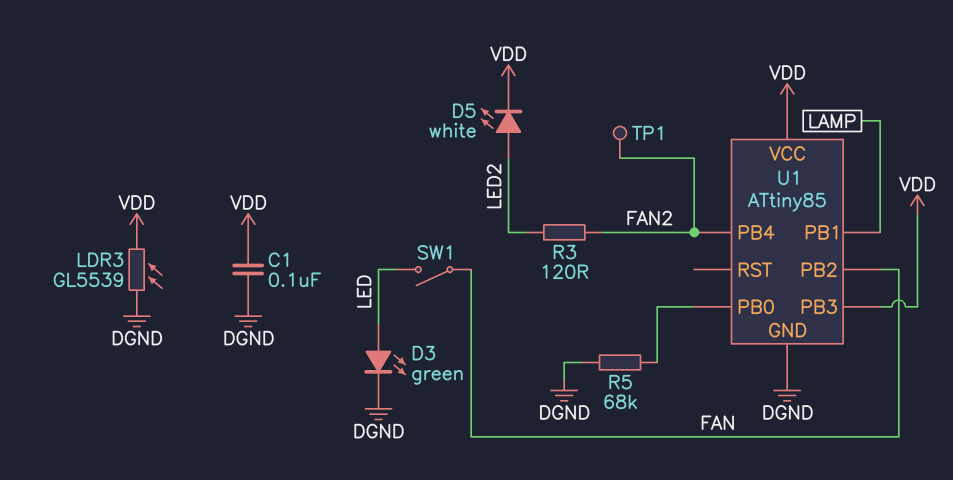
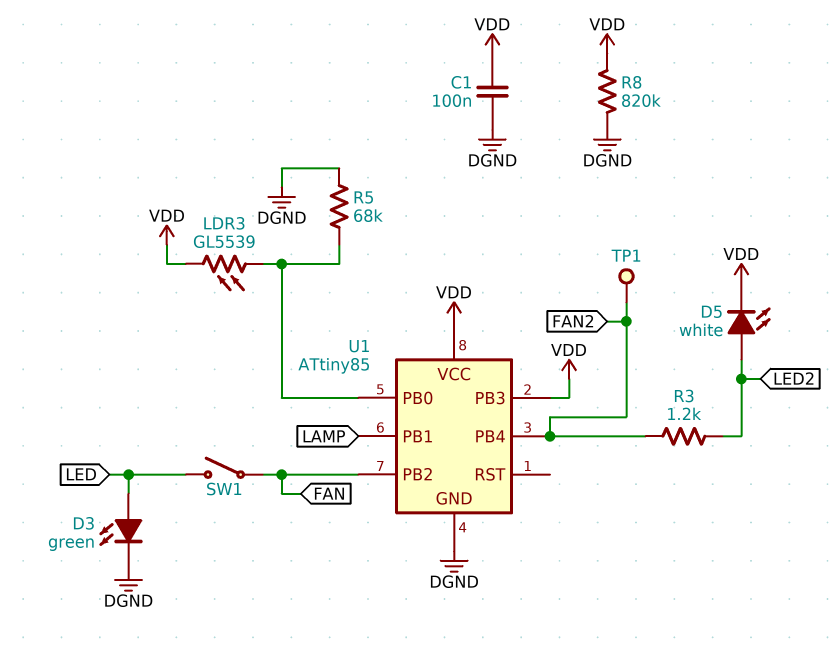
LDR3: GL5539 (DGND, VDD) -> GL5539 (U1/PB0, VDD)
R3: 120 (FAN2, LED2) -> 1.2k (FAN2, LED2)
R8: none -> 820k (DGND, VDD)

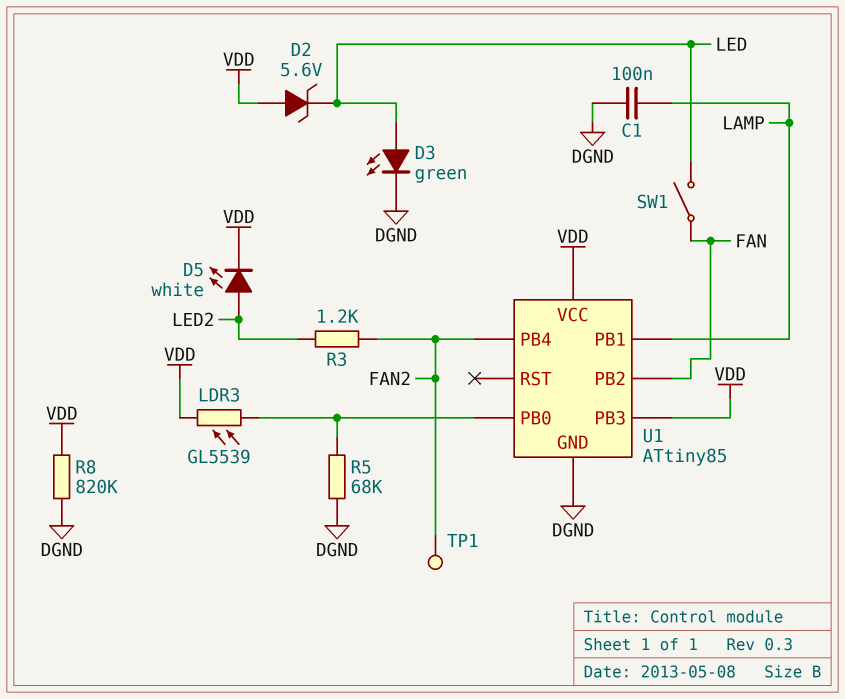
C1: 100nF (DGND, VDD) -> 100nF (DGND, LAMP)
D2: none -> zener 5.6V (A VDD, K LED)

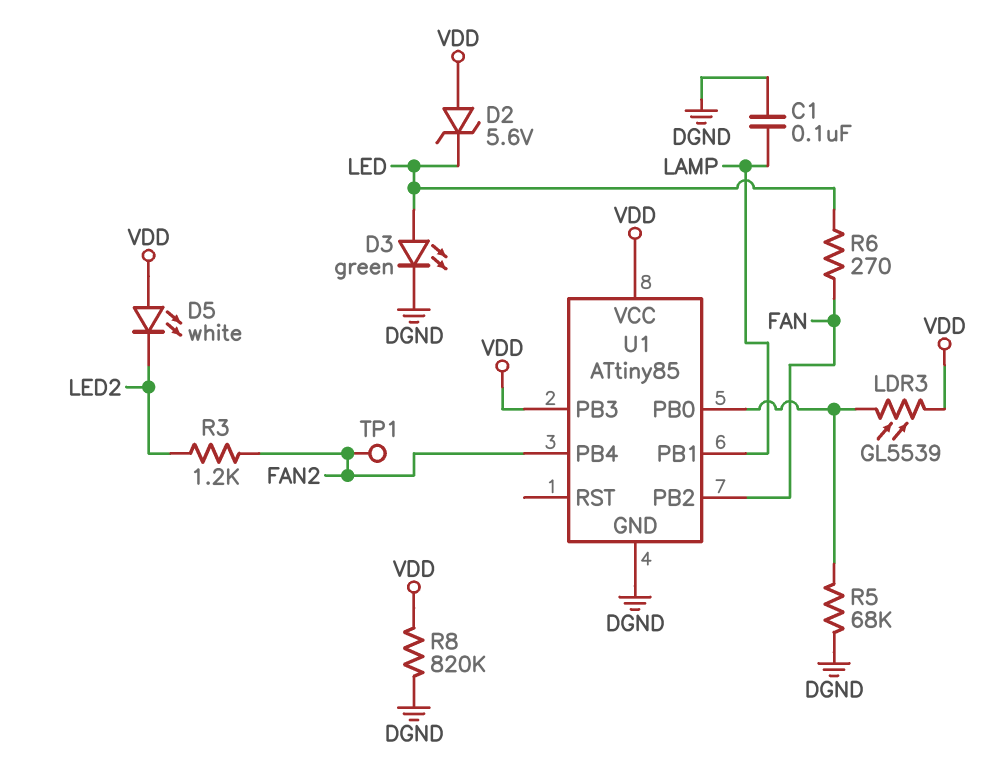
D5: LED white (A LED2, K VDD) -> LED white (A VDD, K LED2)
R6: none -> 270 (FAN, LED)
SW1: switch (FAN, LED) -> none

